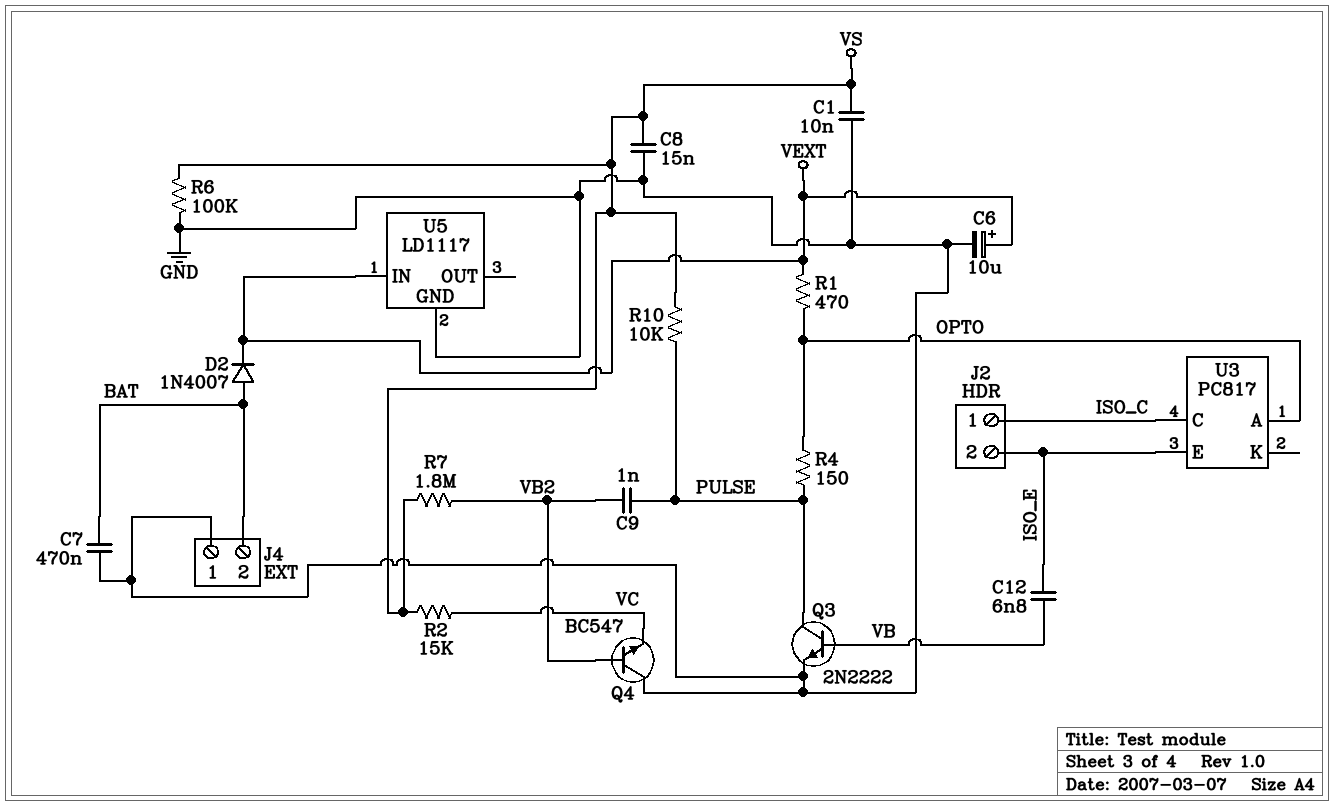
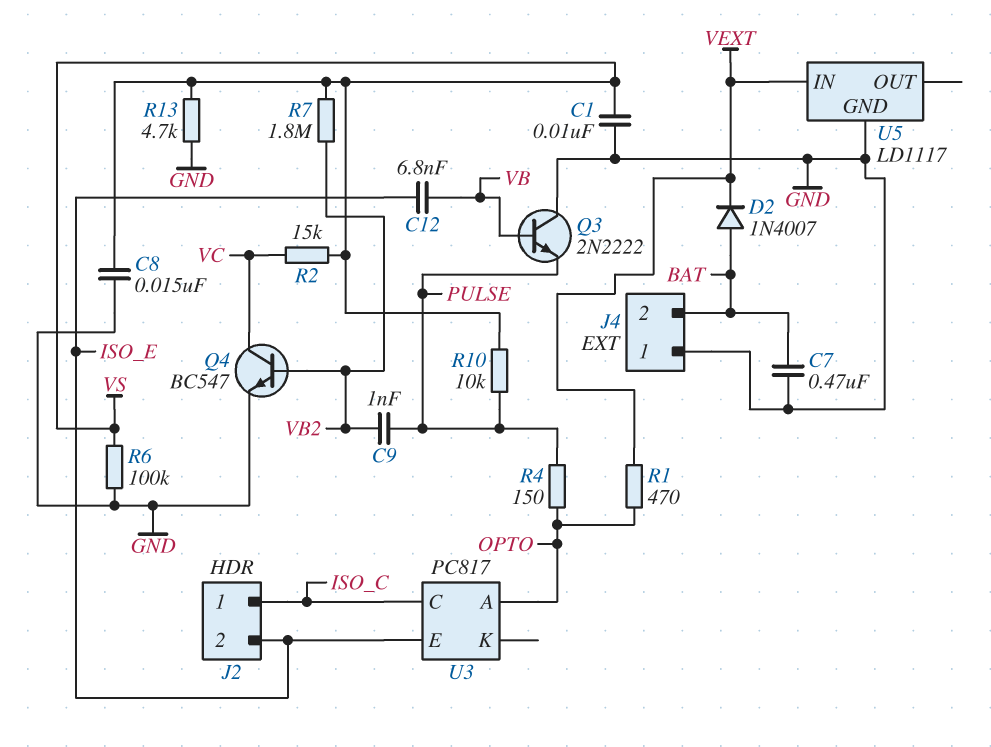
C6: 10uF (plus VEXT, minus GND) -> none
Q3: NPN 2N2222 (B VB, C PULSE, E GND) -> NPN 2N2222 (B VB, C GND, E PULSE)
Q4: NPN BC547 (B VB2, C GND, E VC) -> NPN BC547 (B VB2, C VC, E GND)
R13: none -> 4.7k (GND, VS)

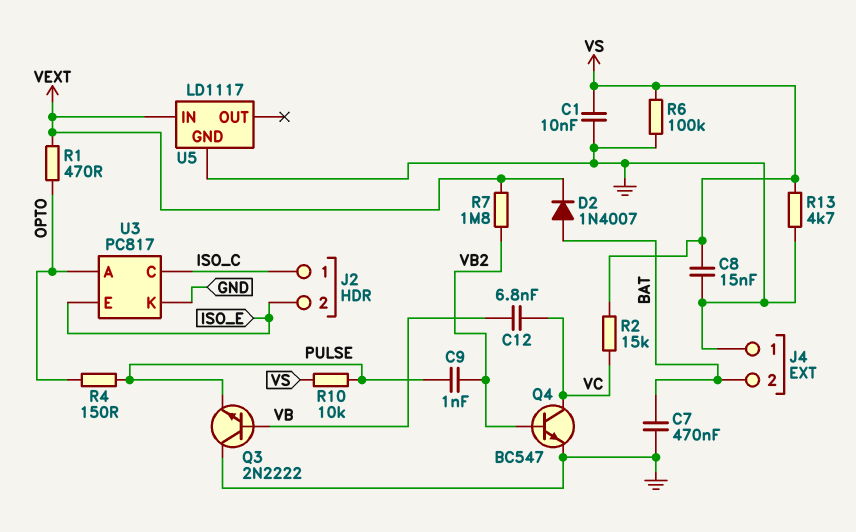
C12: 6.8nF (ISO_E, VB) -> 6.8nF (VB, VC)
R7: 1.8M (VB2, VS) -> 1.8M (VB2, VEXT)
U3 pin K: none -> GND

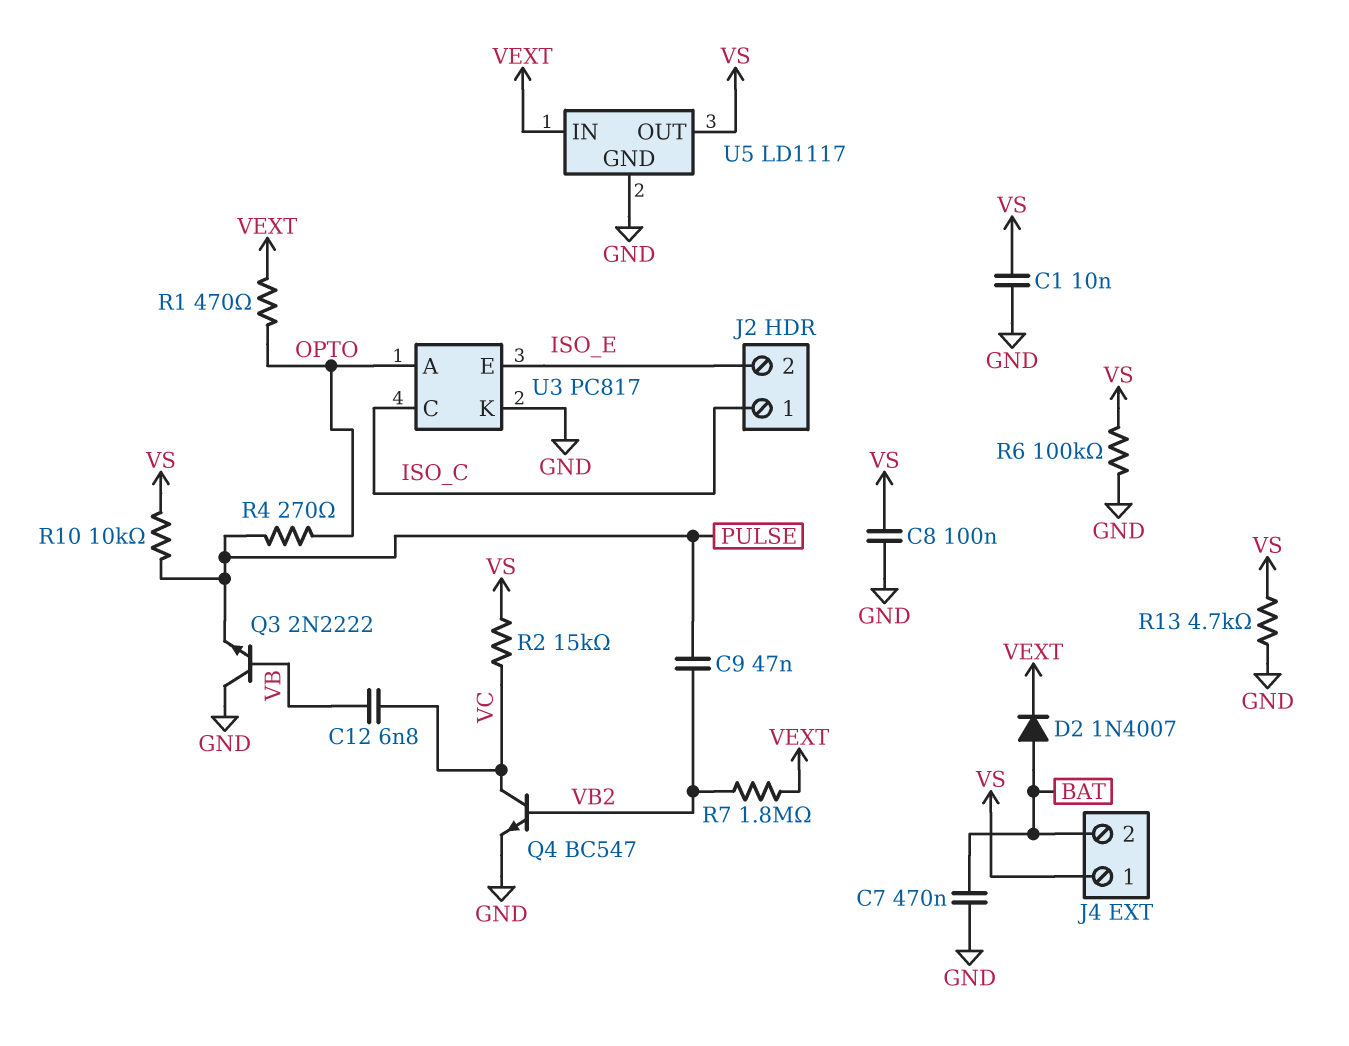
C8: 15nF (GND, VS) -> 100nF (GND, VS)
C9: 1nF (PULSE, VB2) -> 47nF (PULSE, VB2)
J4 pin 1: GND -> VS
R4: 150 (OPTO, PULSE) -> 270 (OPTO, PULSE)
U5 pin OUT: none -> VS

